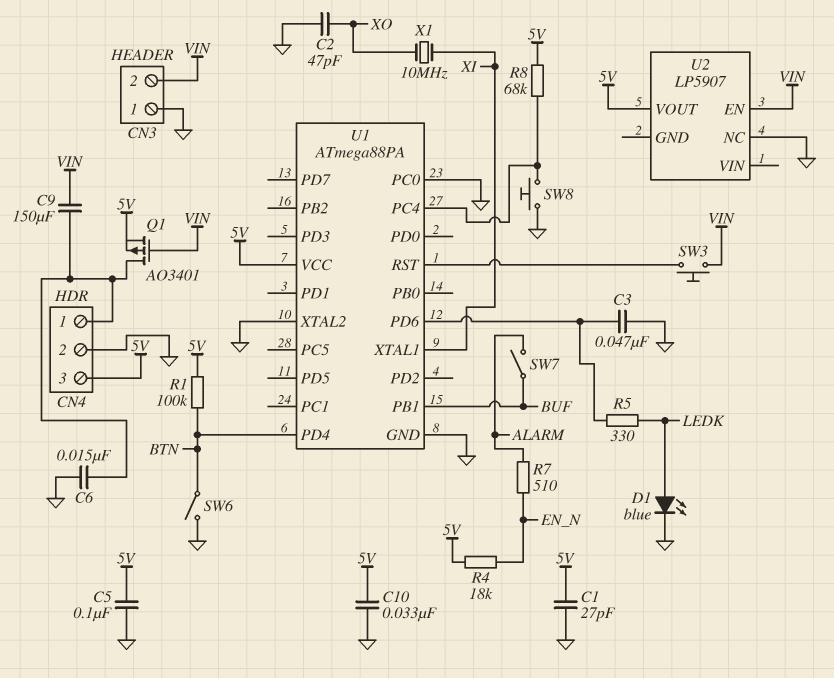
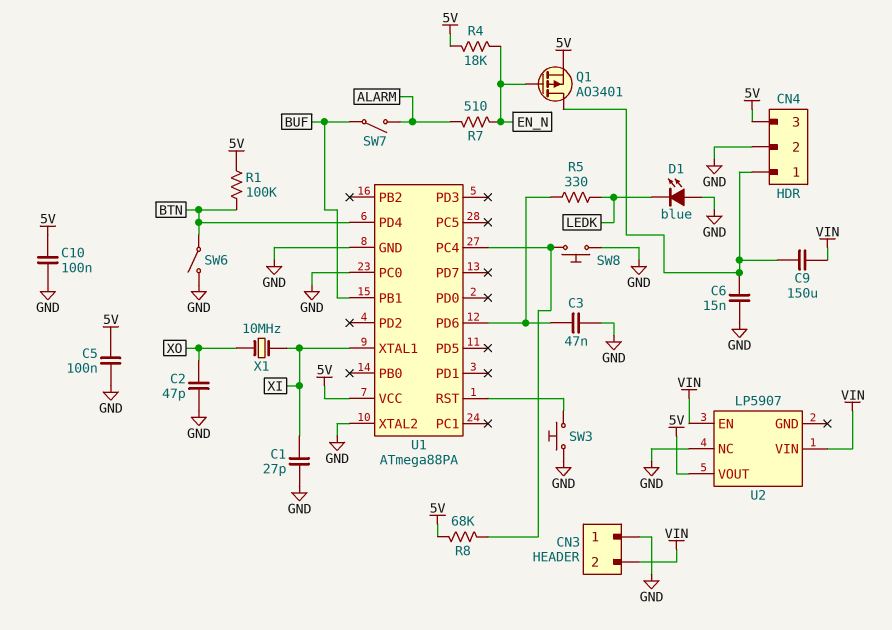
C1: 27pF (5V, GND) -> 27pF (GND, XI)
C10: 33nF (5V, GND) -> 100nF (5V, GND)
D1: LED blue (A LEDK, K GND) -> LED blue (A GND, K LEDK)
Q1: PMOS AO3401 (G VIN, D CN4/1, S 5V) -> PMOS AO3401 (G EN_N, D CN4/1, S 5V)
SW3: button (U1/RST, VIN) -> button (GND, U1/RST)
U2 pin VIN: none -> VIN

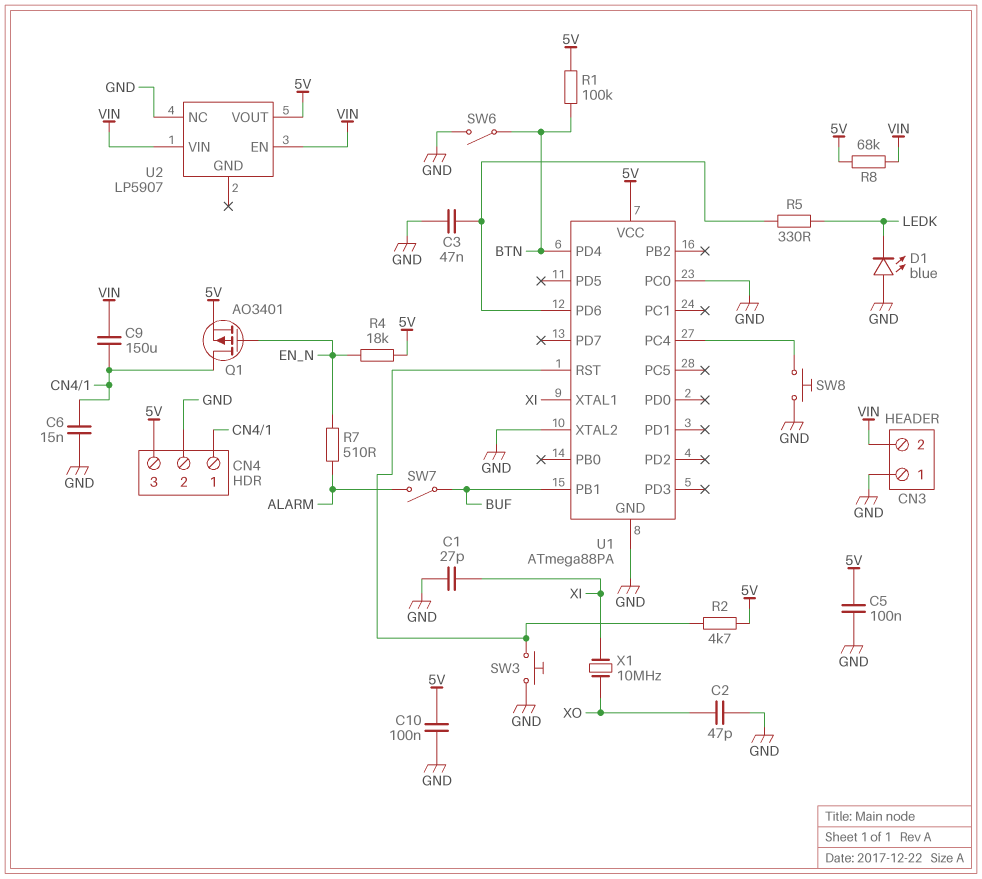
R2: none -> 4.7k (5V, U1/RST)
R8: 68k (5V, U1/PC4) -> 68k (5V, VIN)

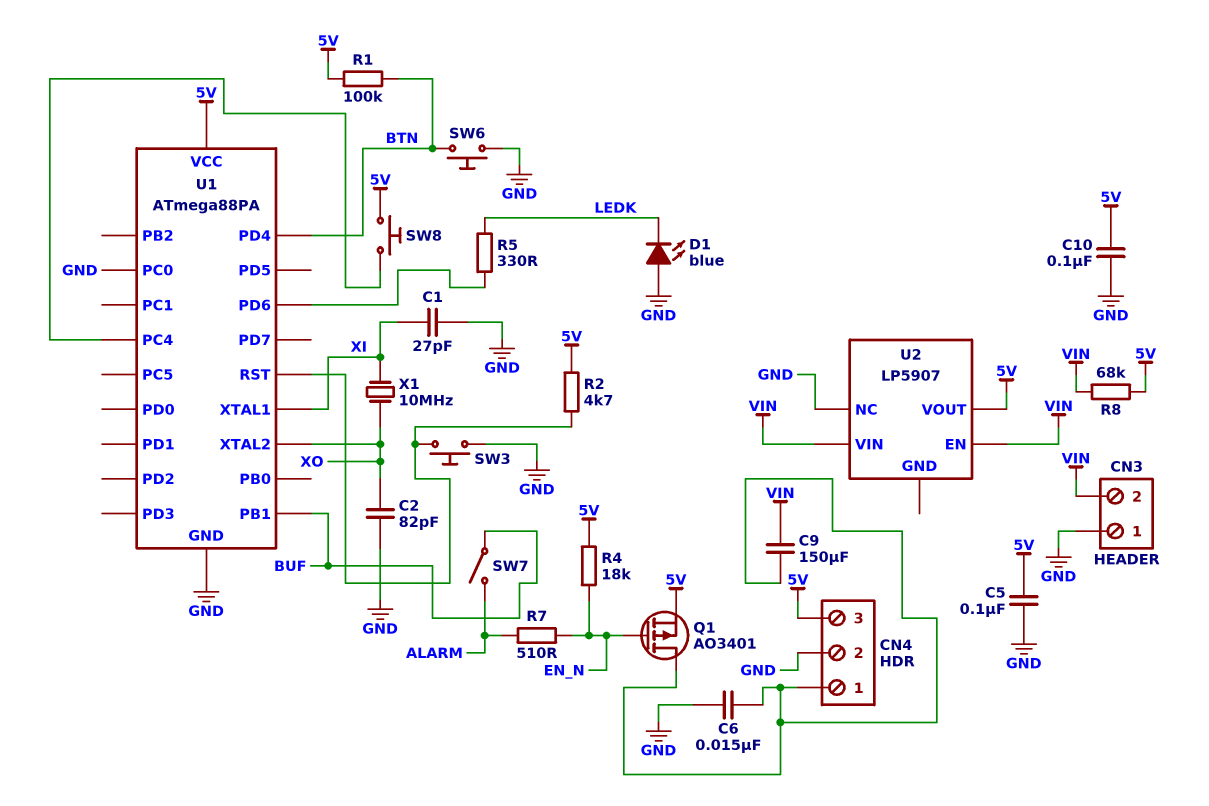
C2: 47pF (GND, XO) -> 82pF (GND, XO)
C3: 47nF (GND, U1/PD6) -> none
SW6: switch (BTN, GND) -> button (BTN, GND)
SW8: button (GND, U1/PC4) -> button (5V, U1/PC4)
U1 pin XTAL2: GND -> XO

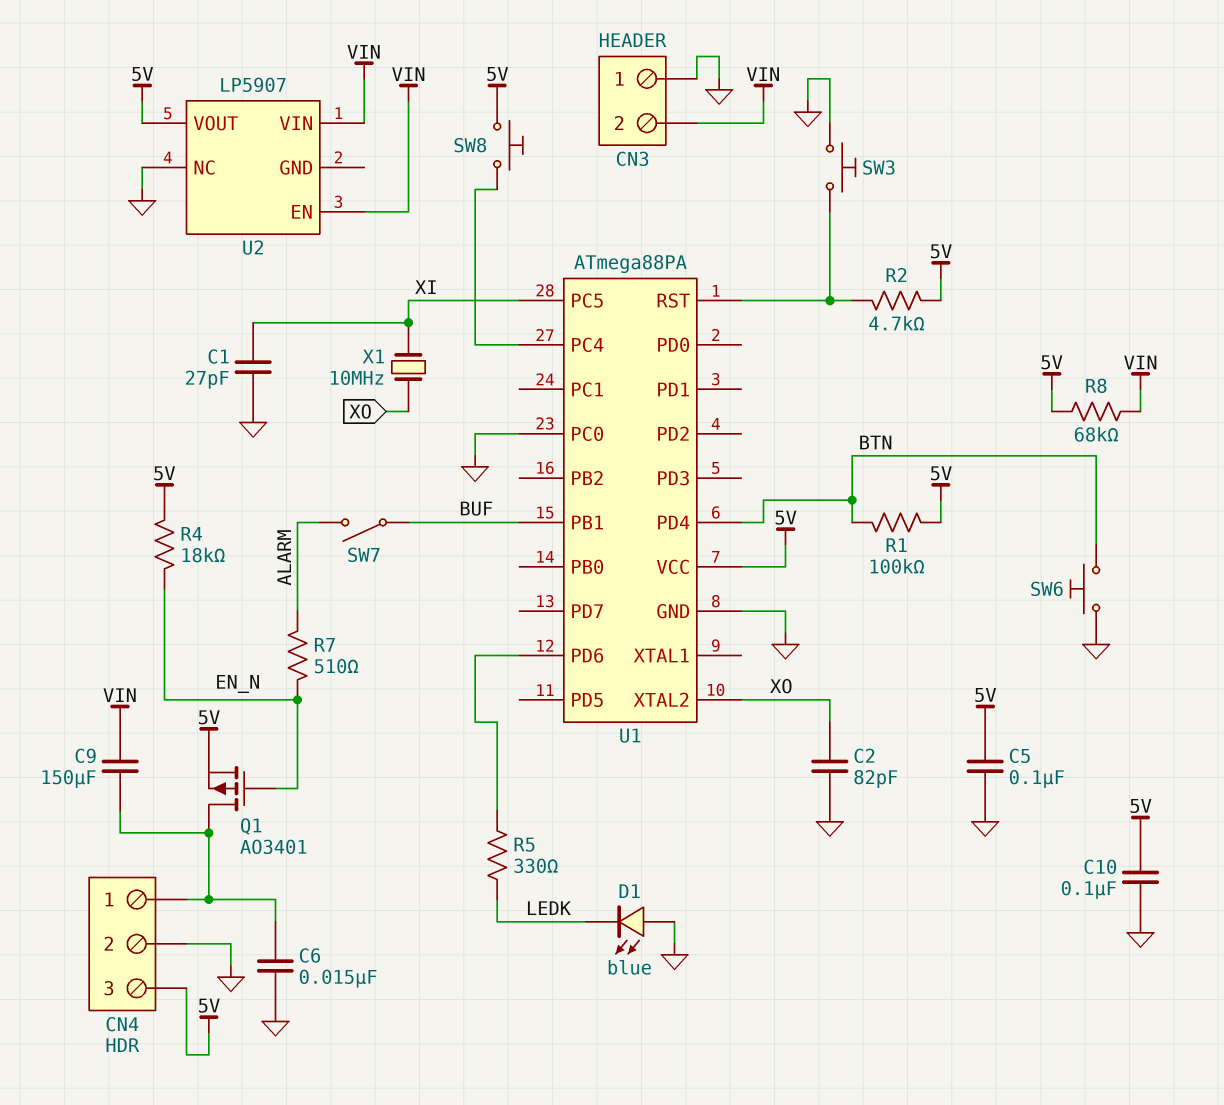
U1 pin PC5: none -> XI
U1 pin XTAL1: XI -> none

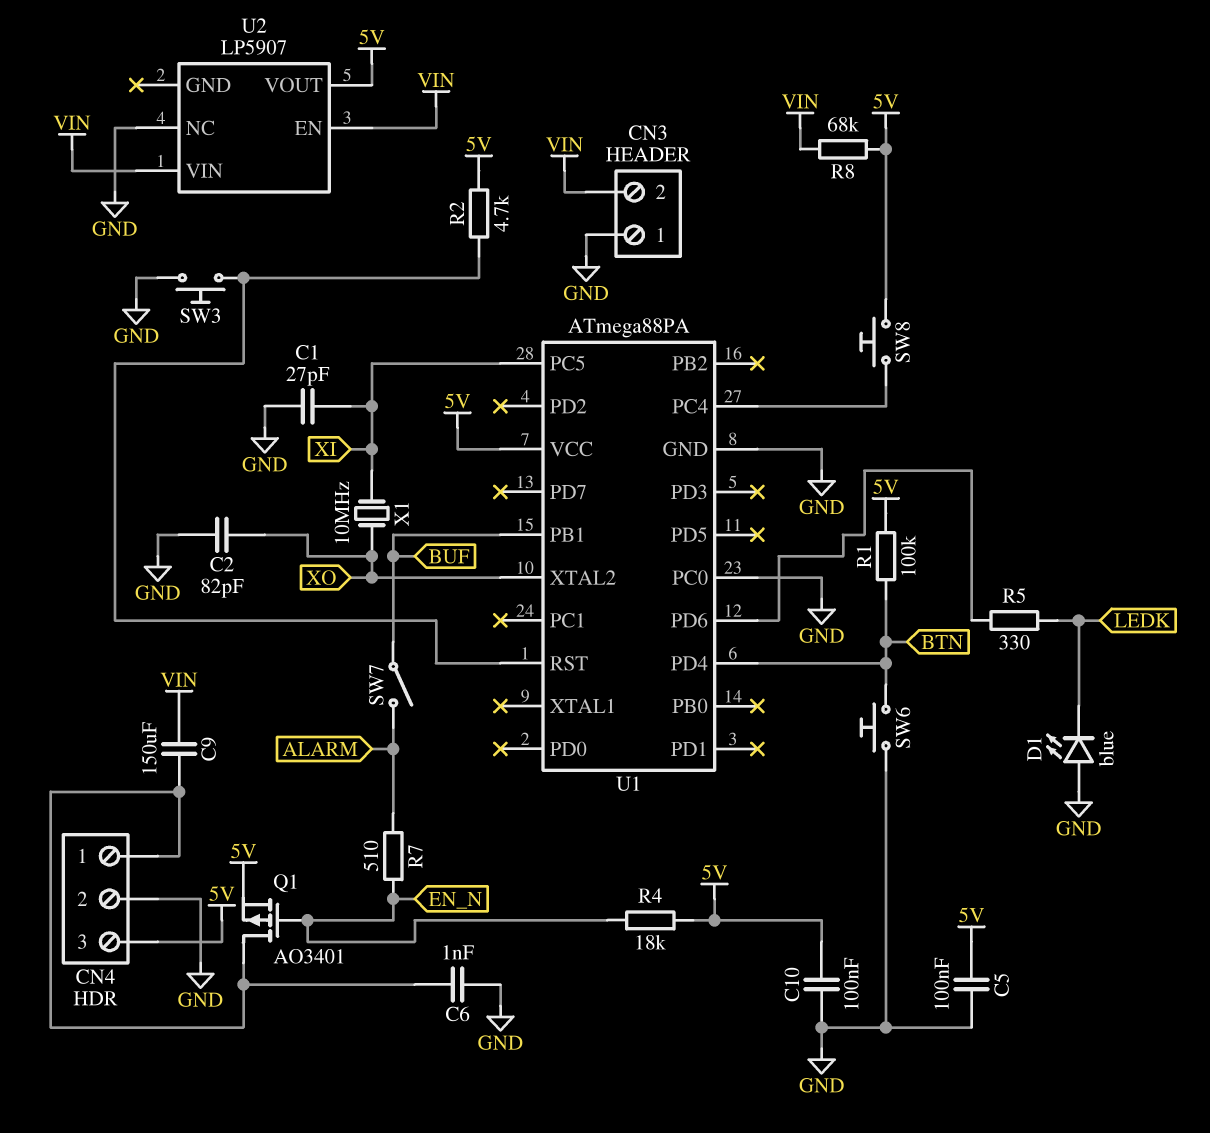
C6: 15nF (CN4/1, GND) -> 1nF (CN4/1, GND)

